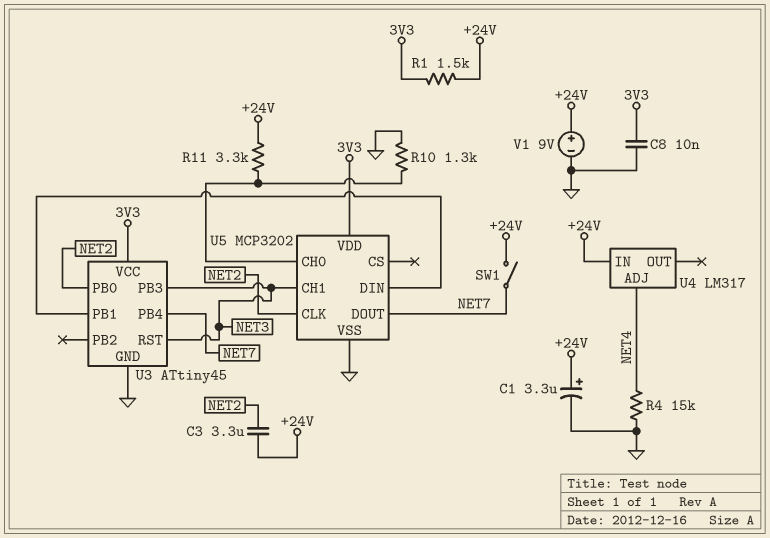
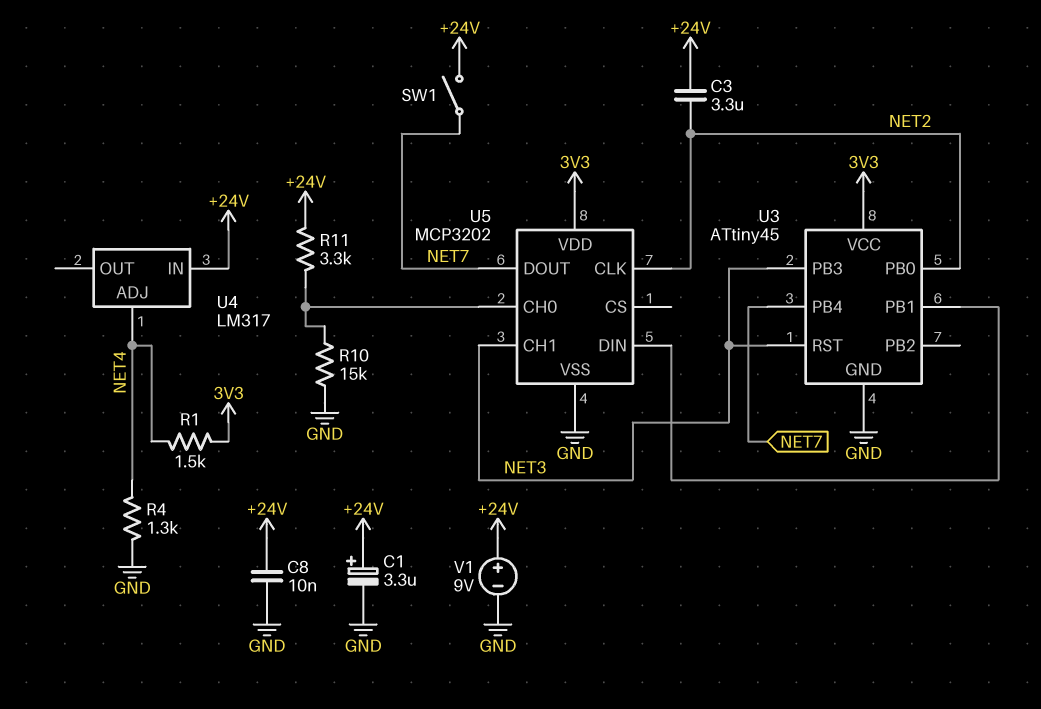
C8: 10nF (3V3, GND) -> 10nF (+24V, GND)
R1: 1.5k (+24V, 3V3) -> 1.5k (3V3, NET4)
R4: 15k (GND, NET4) -> 1.3k (GND, NET4)
R10: 1.3k (GND, U5/CH0) -> 15k (GND, U5/CH0)

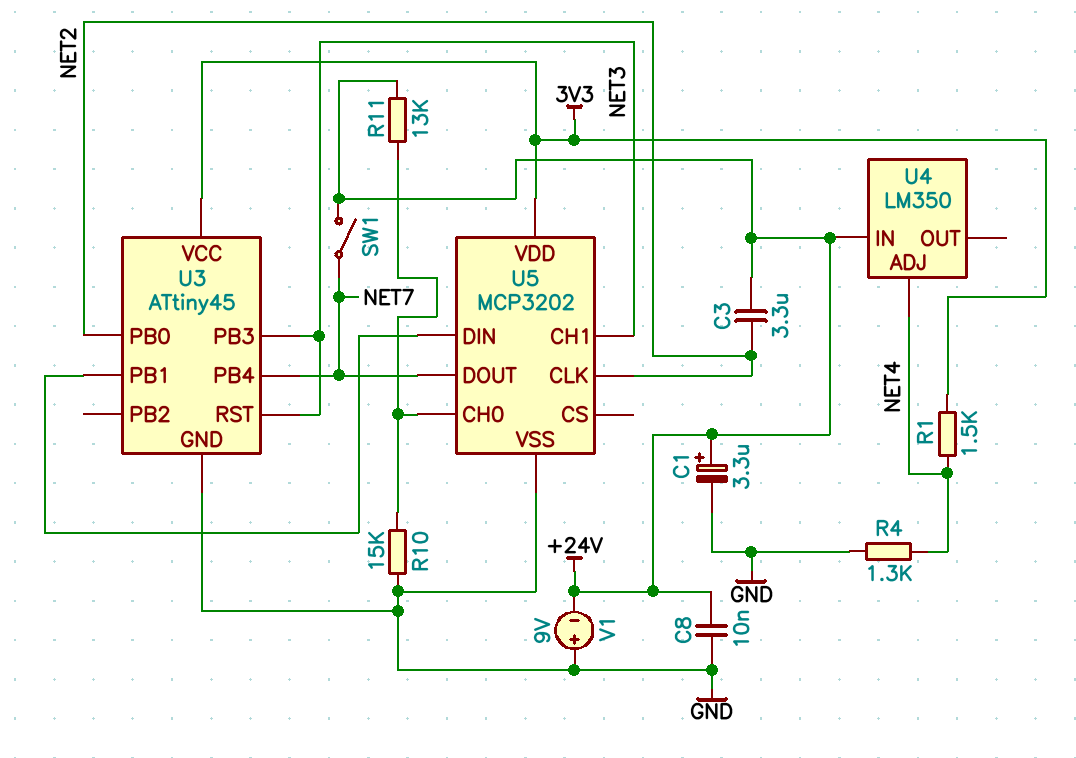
R11: 3.3k (+24V, U5/CH0) -> 13k (+24V, U5/CH0)
U4: LM317 -> LM350
V1: 9V (plus +24V, minus GND) -> 9V (plus GND, minus +24V)

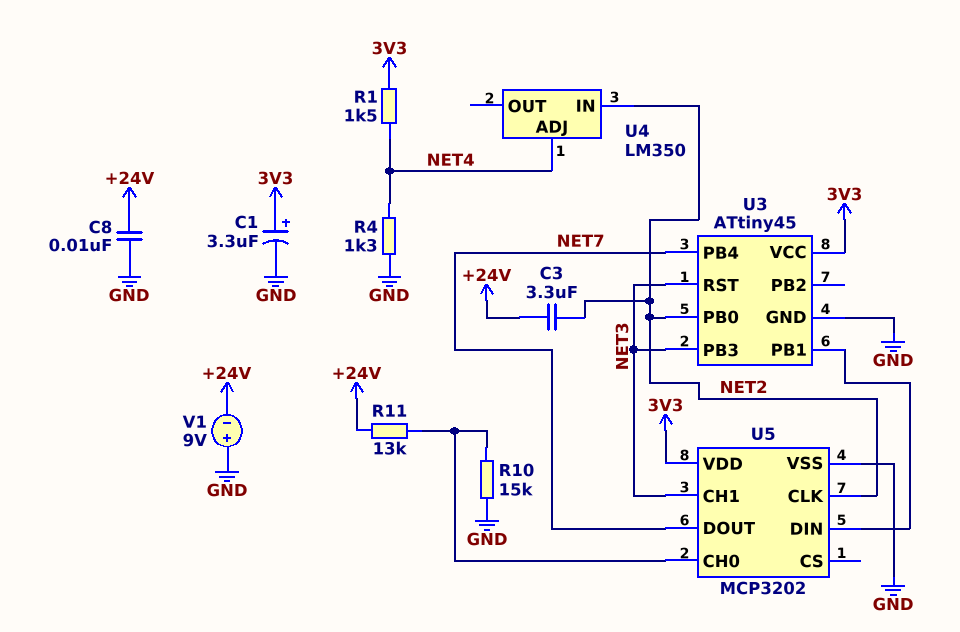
C1: 3.3uF (plus +24V, minus GND) -> 3.3uF (plus 3V3, minus GND)
SW1: switch (+24V, NET7) -> none
U4 pin IN: +24V -> NET2

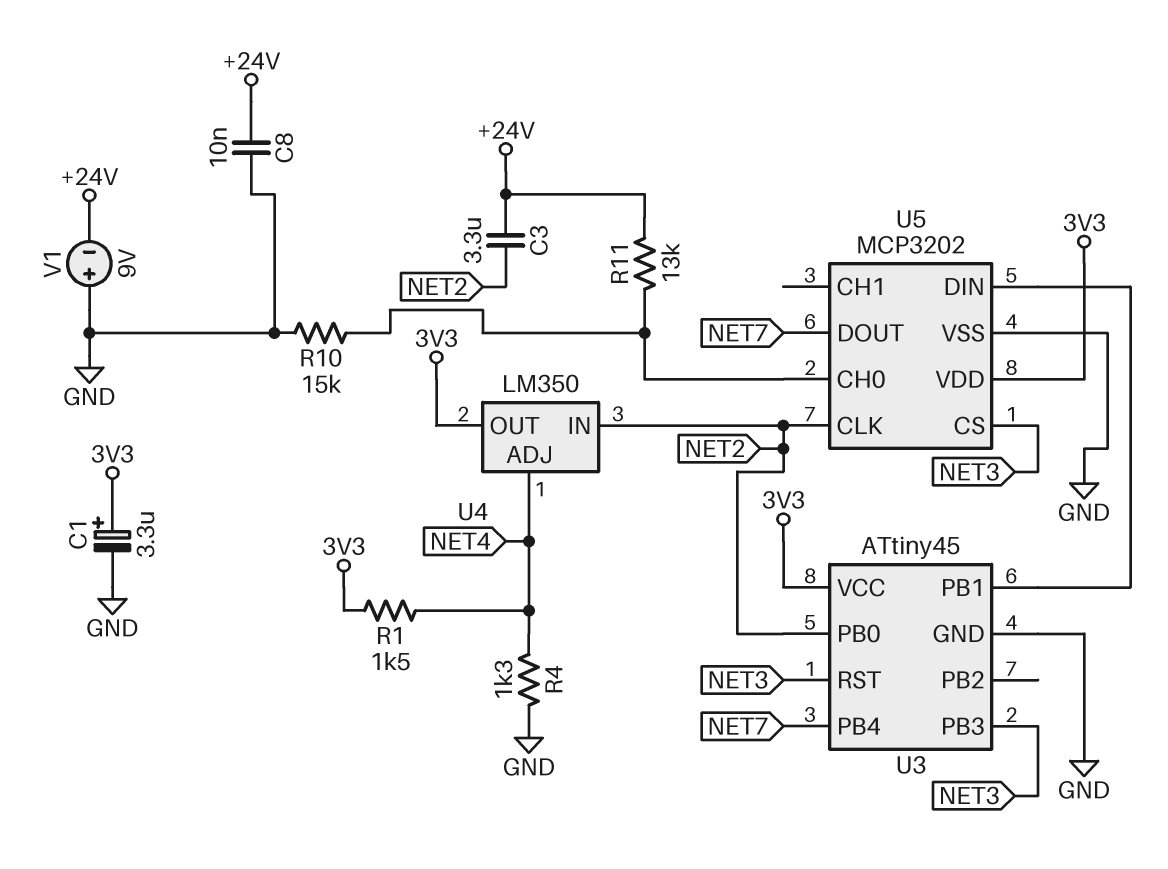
U4 pin OUT: none -> 3V3
U5 pin CH1: NET3 -> none
U5 pin CS: none -> NET3

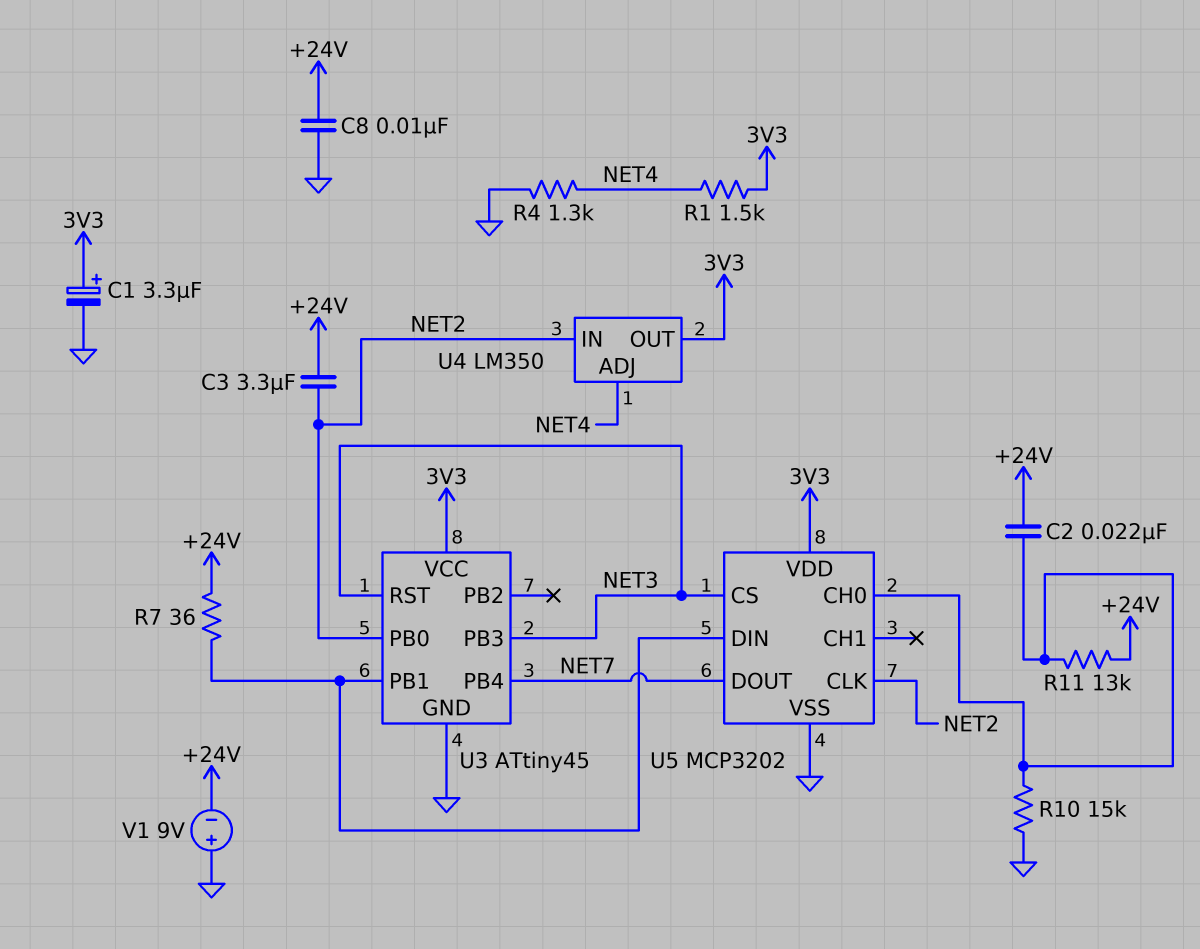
C2: none -> 22nF (+24V, U5/CH0)
R7: none -> 36 (+24V, U3/PB1)

